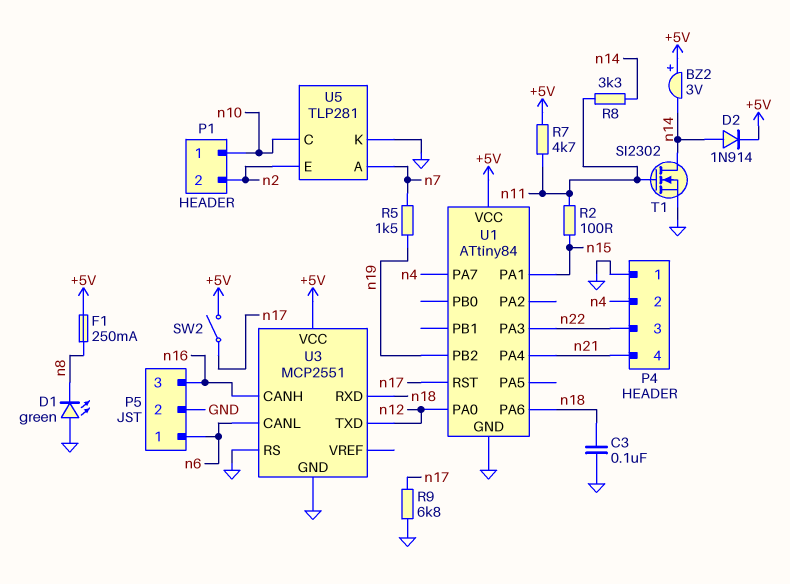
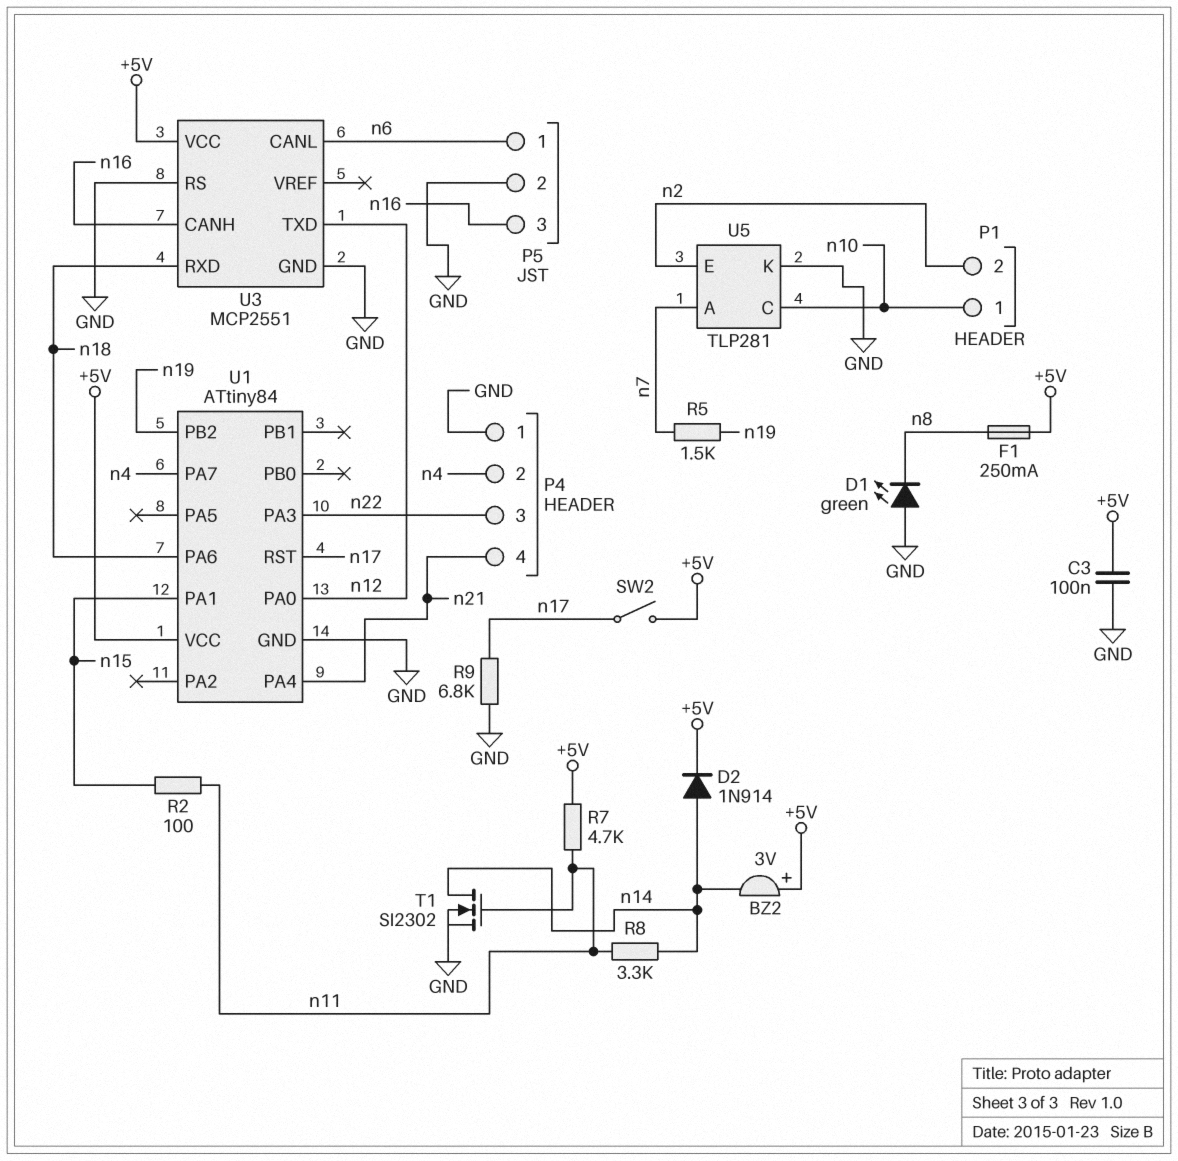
C3: 100nF (GND, n18) -> 100nF (+5V, GND)

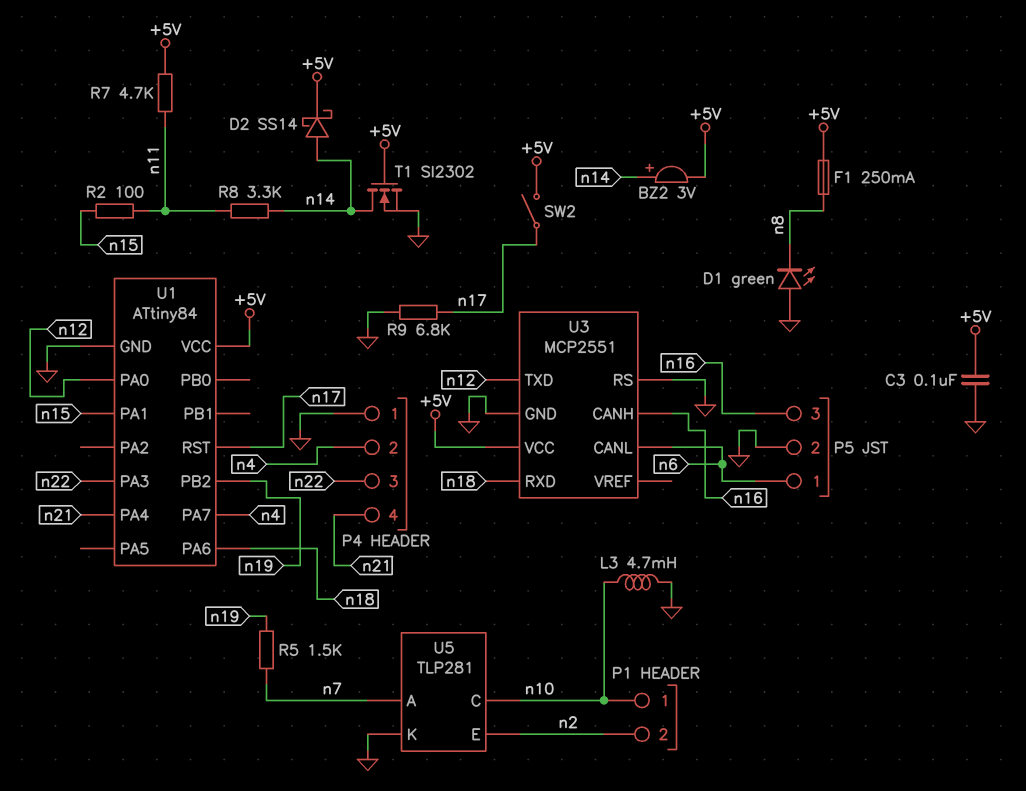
BZ2: buzzer 3V (plus +5V, minus n14) -> buzzer 3V (plus n14, minus +5V)
D2: diode 1N914 (A n14, K +5V) -> schottky SS14 (A n14, K +5V)
L3: none -> 4.7mH (GND, n10)
T1: NMOS SI2302 (G n11, D n14, S GND) -> NMOS SI2302 (G +5V, D n14, S GND)

